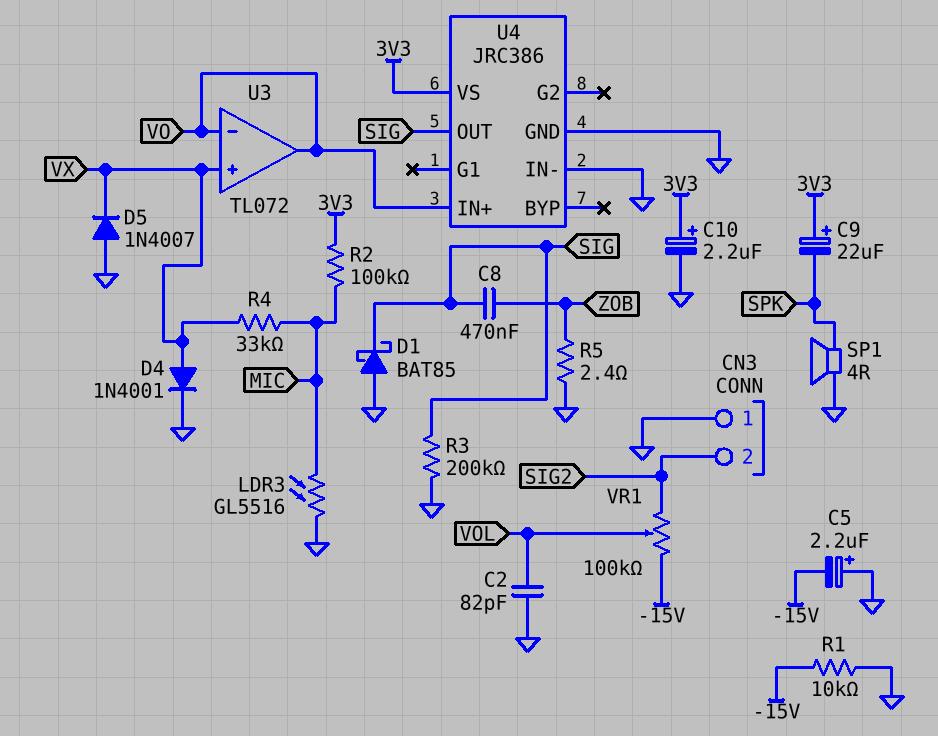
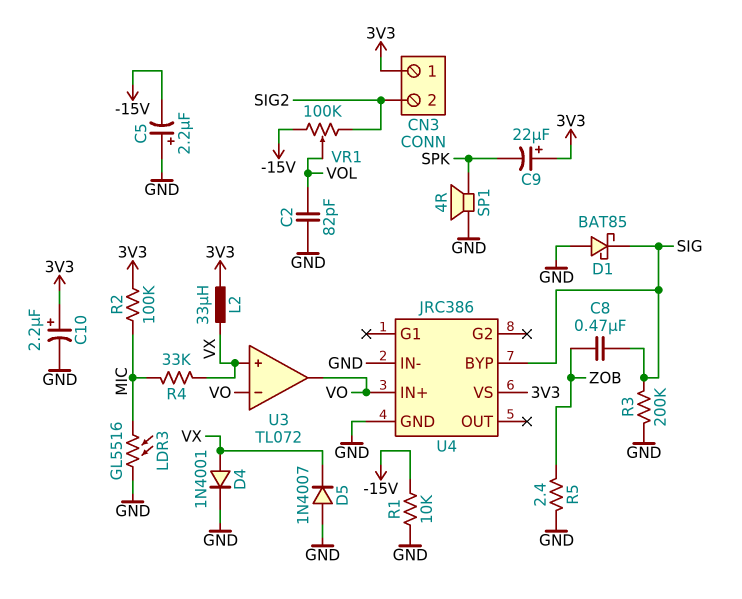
CN3 pin 1: GND -> 3V3
L2: none -> 33uH (3V3, VX)
U4 pin BYP: none -> SIG
U4 pin OUT: SIG -> none

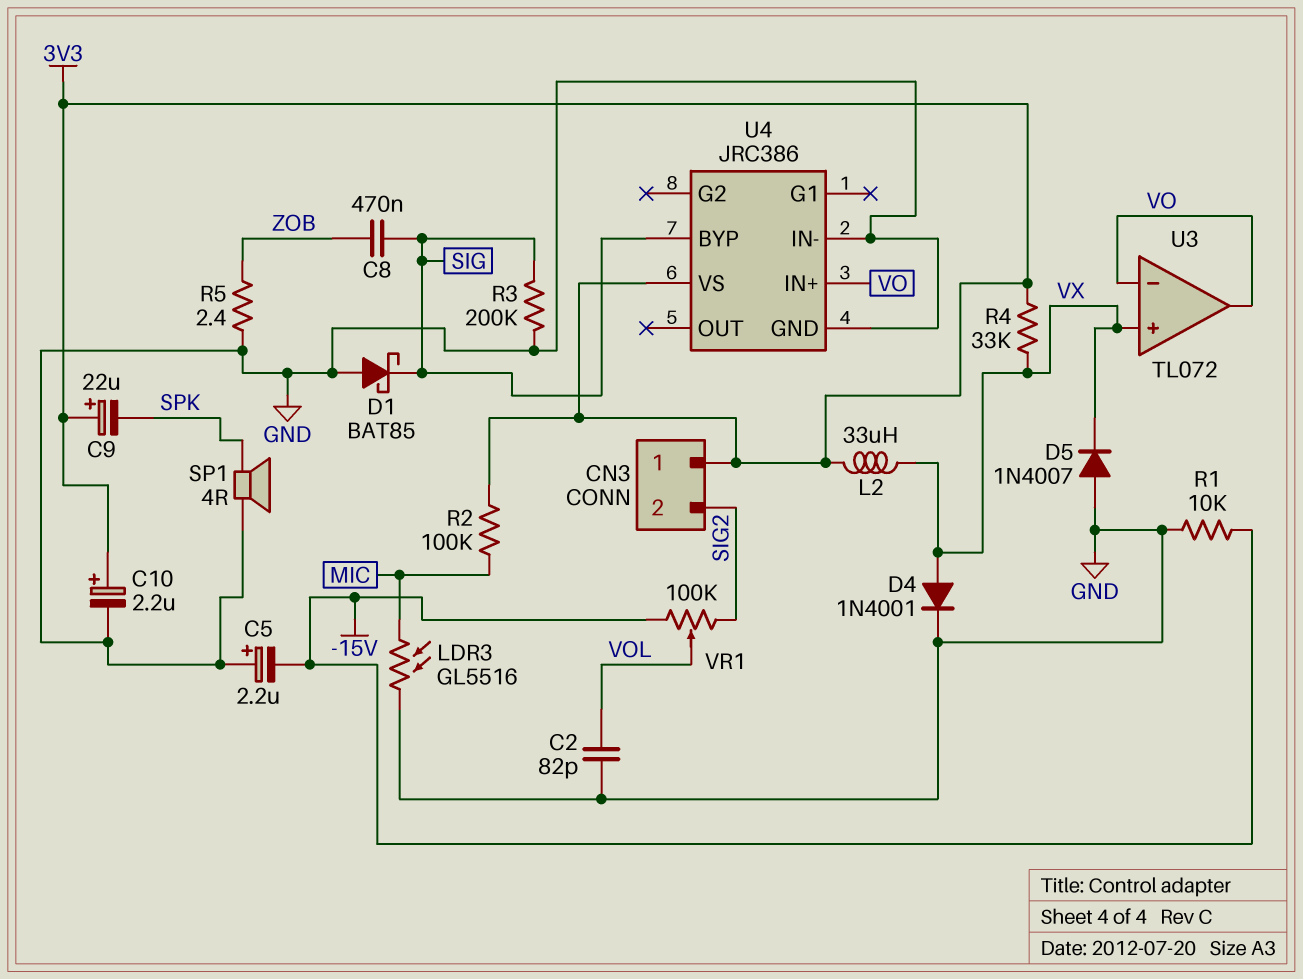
R4: 33k (MIC, VX) -> 33k (3V3, VX)

